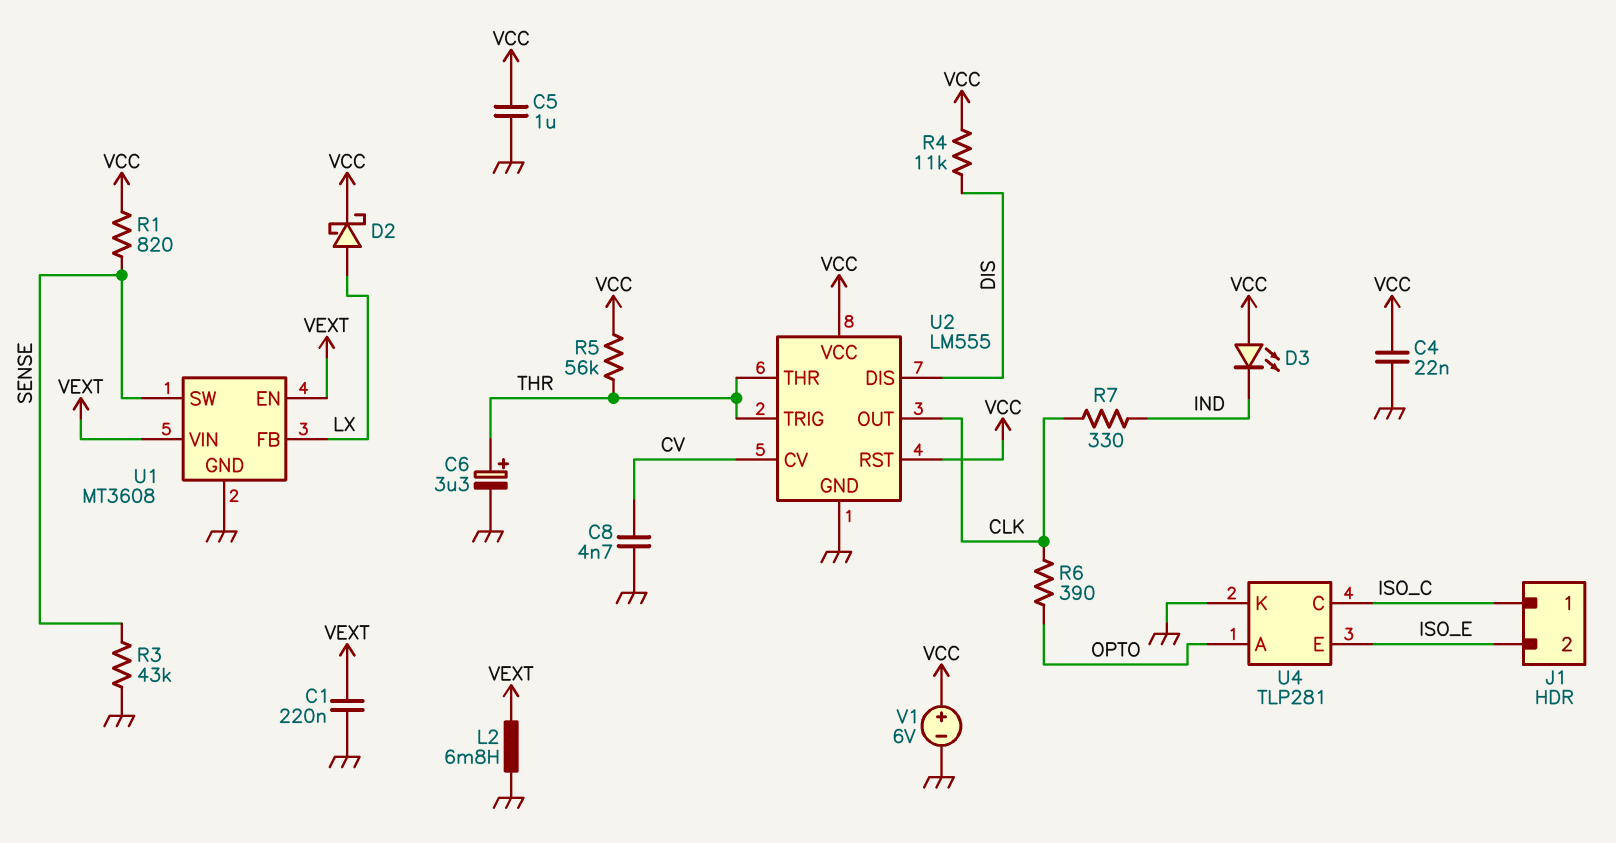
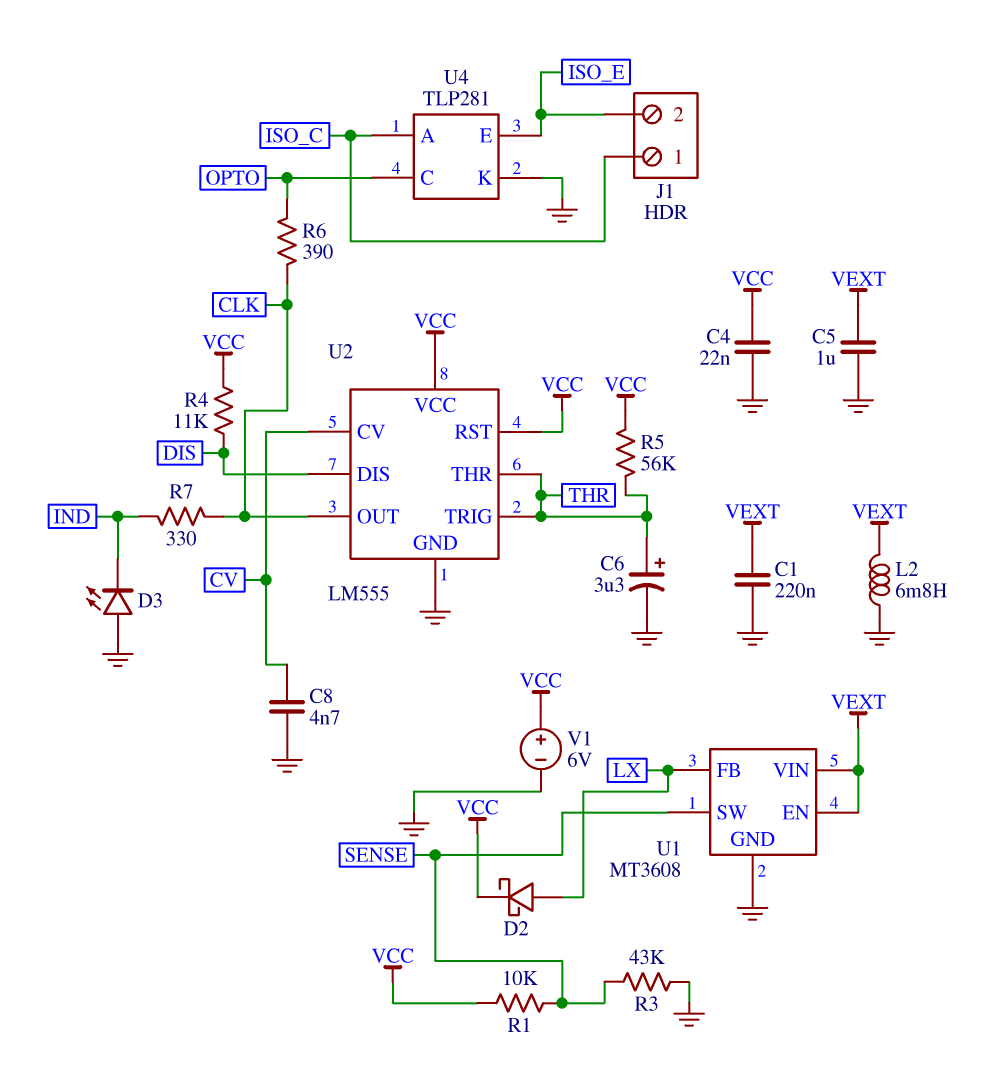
C5: 1uF (GND, VCC) -> 1uF (GND, VEXT)
D3: LED (A VCC, K IND) -> LED (A GND, K IND)
R1: 820 (SENSE, VCC) -> 10k (SENSE, VCC)
U4 pin A: OPTO -> ISO_C
U4 pin C: ISO_C -> OPTO

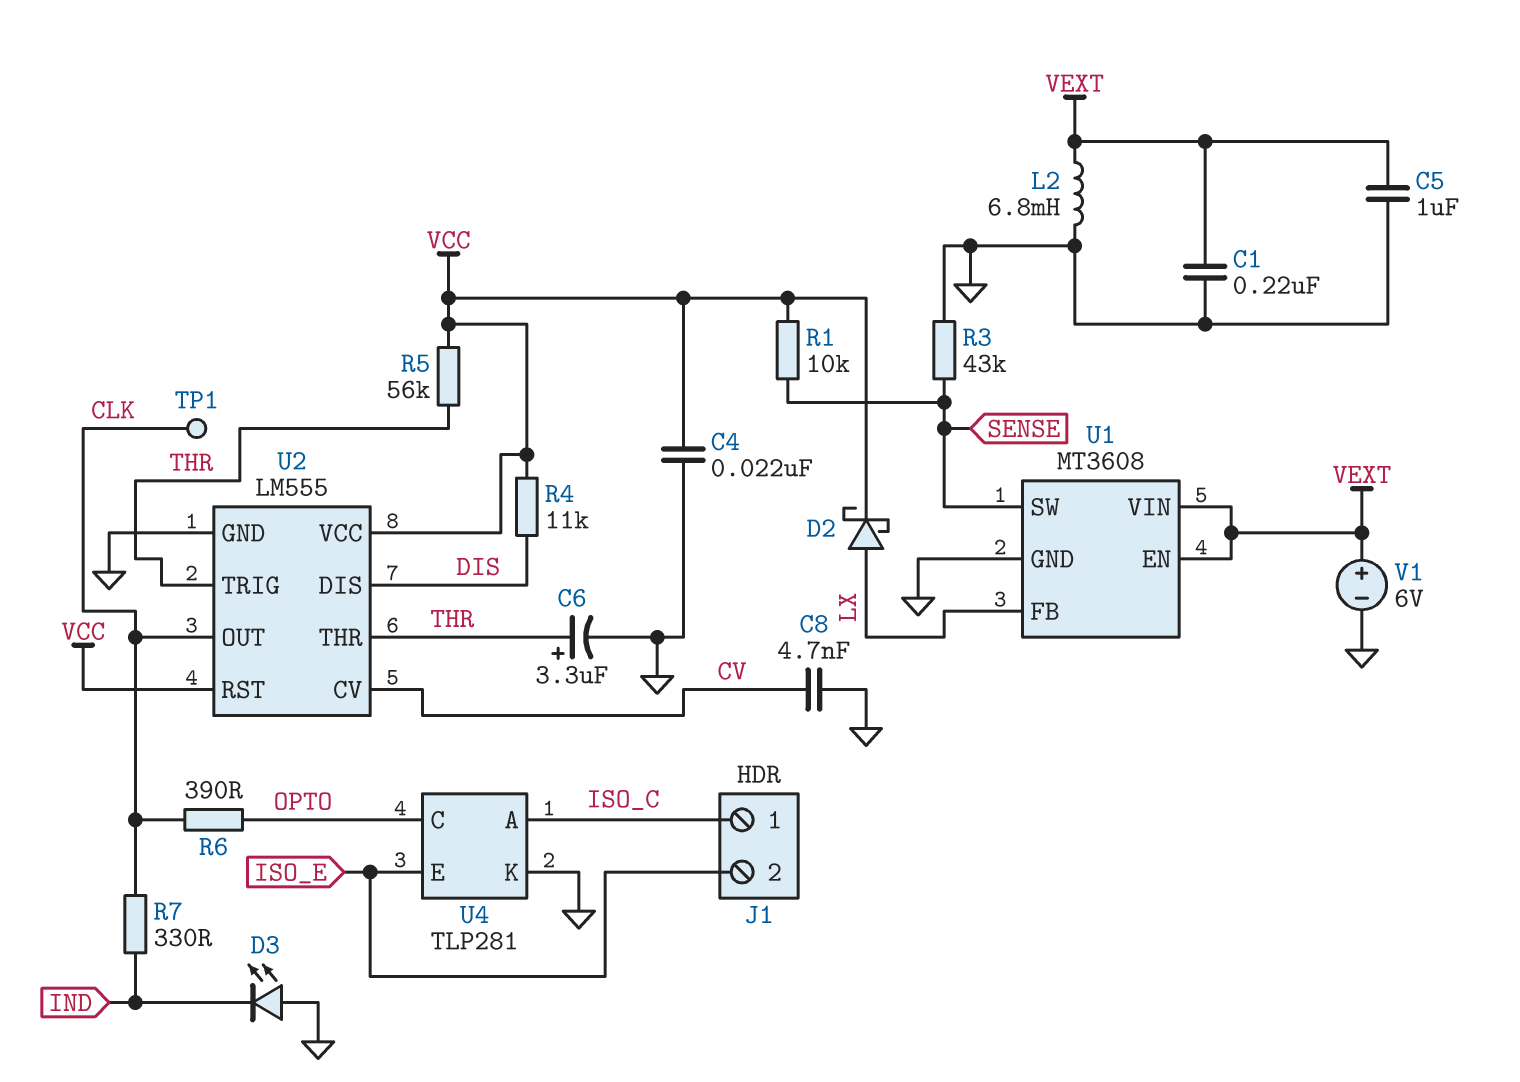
TP1: none -> test point (CLK)
V1: 6V (plus VCC, minus GND) -> 6V (plus VEXT, minus GND)

